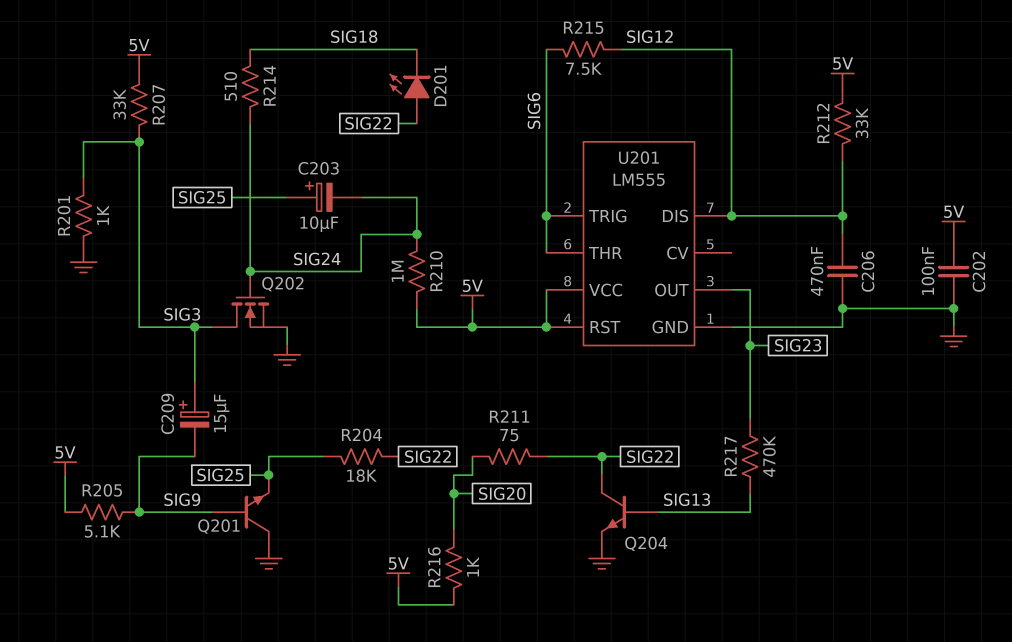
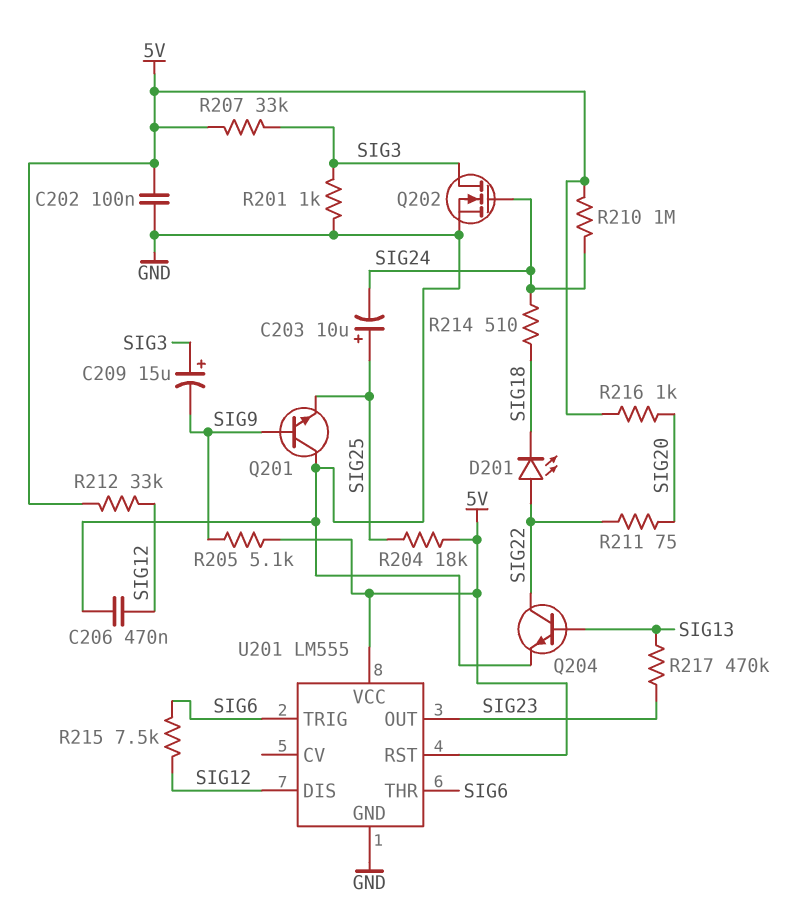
R204: 18k (SIG22, SIG25) -> 18k (5V, SIG25)

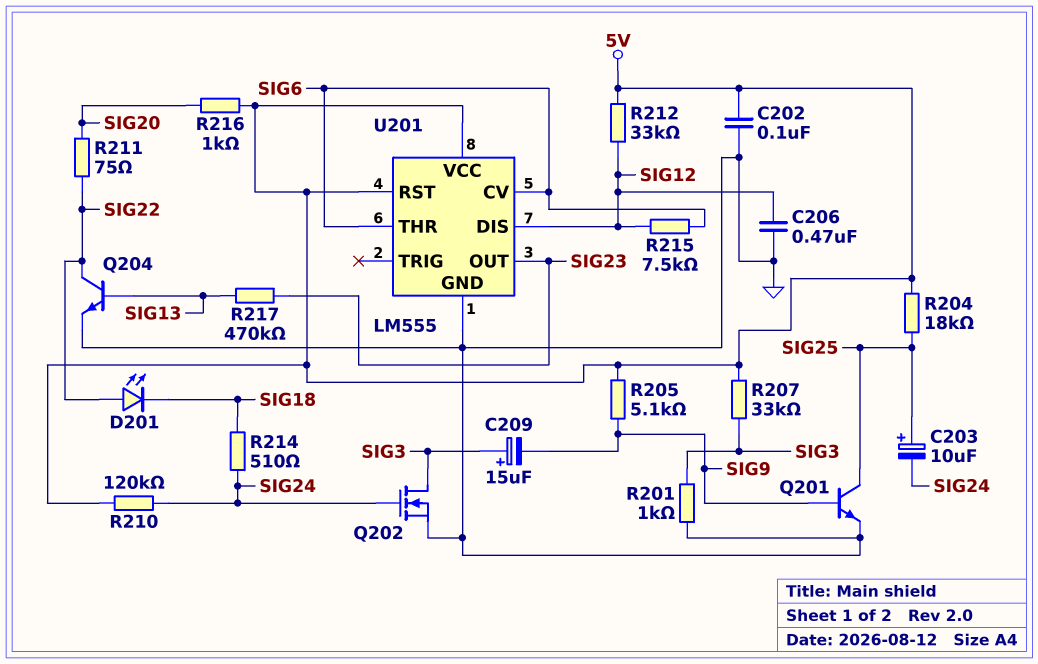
Q201: NPN (B SIG9, C GND, E SIG25) -> NPN (B SIG9, C SIG25, E GND)
R210: 1M (5V, SIG24) -> 120k (5V, SIG24)
U201 pin CV: none -> SIG6
U201 pin TRIG: SIG6 -> none

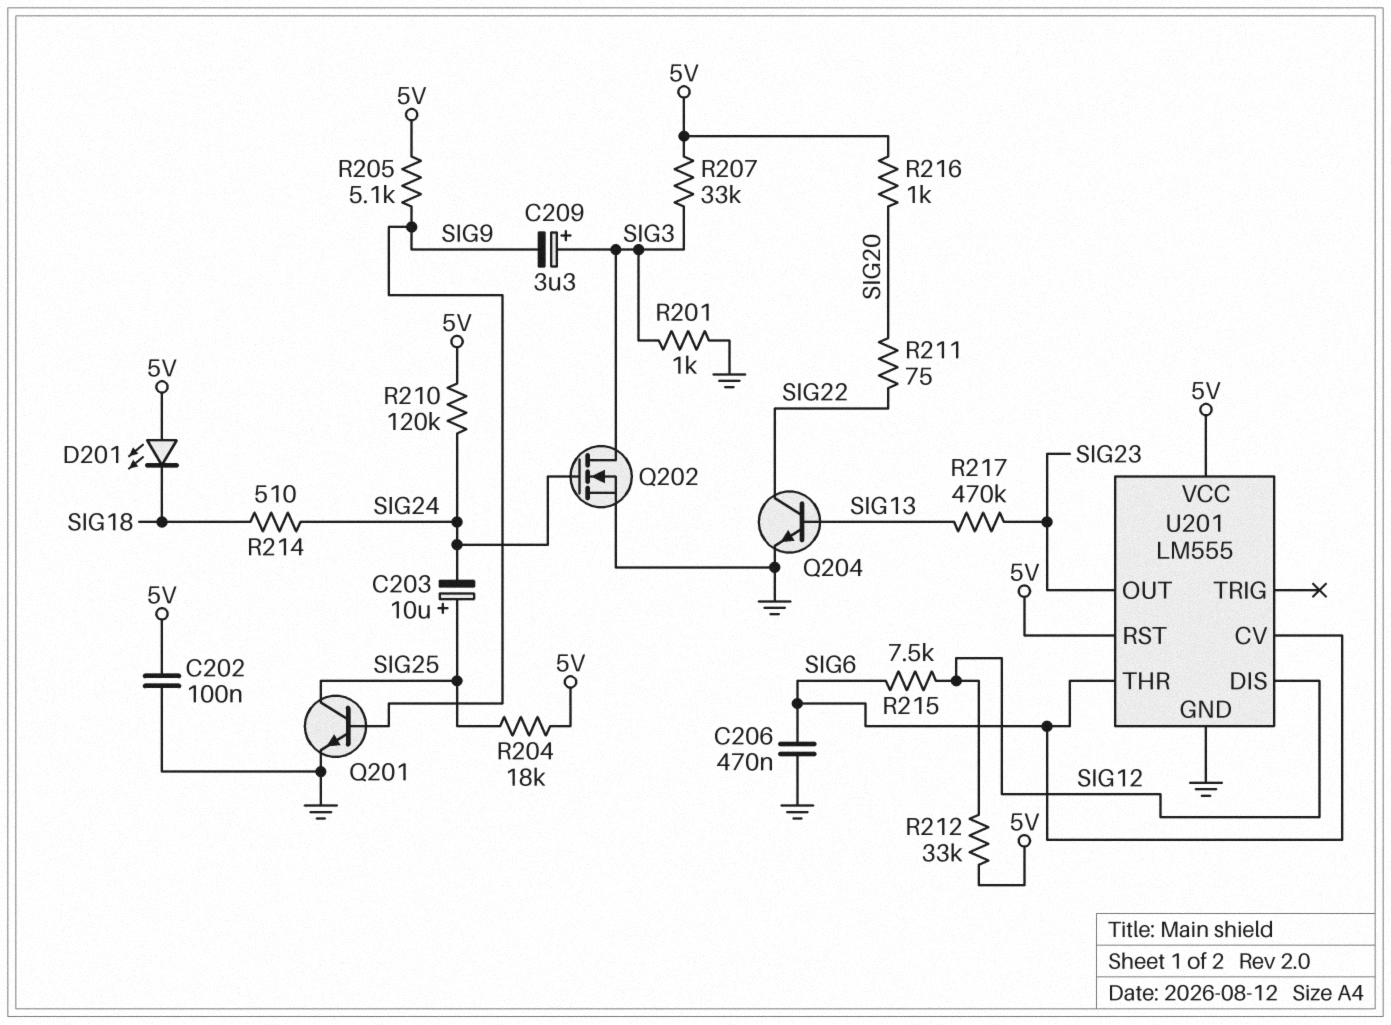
C206: 470nF (GND, SIG12) -> 470nF (GND, SIG6)
C209: 15uF (plus SIG3, minus SIG9) -> 3.3uF (plus SIG3, minus SIG9)
D201: LED (A SIG22, K SIG18) -> LED (A 5V, K SIG18)

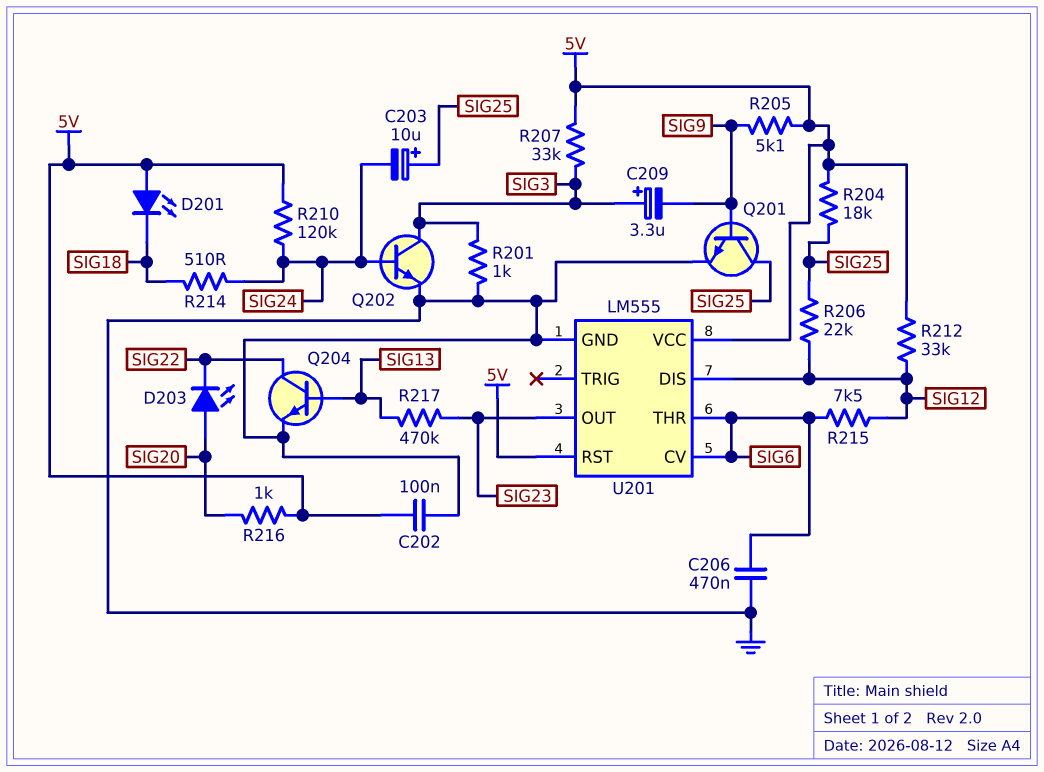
D203: none -> LED (A SIG20, K SIG22)
Q202: NMOS (G SIG24, D SIG3, S GND) -> NPN (B SIG24, C SIG3, E GND)
R206: none -> 22k (SIG12, SIG25)
R211: 75 (SIG20, SIG22) -> none

